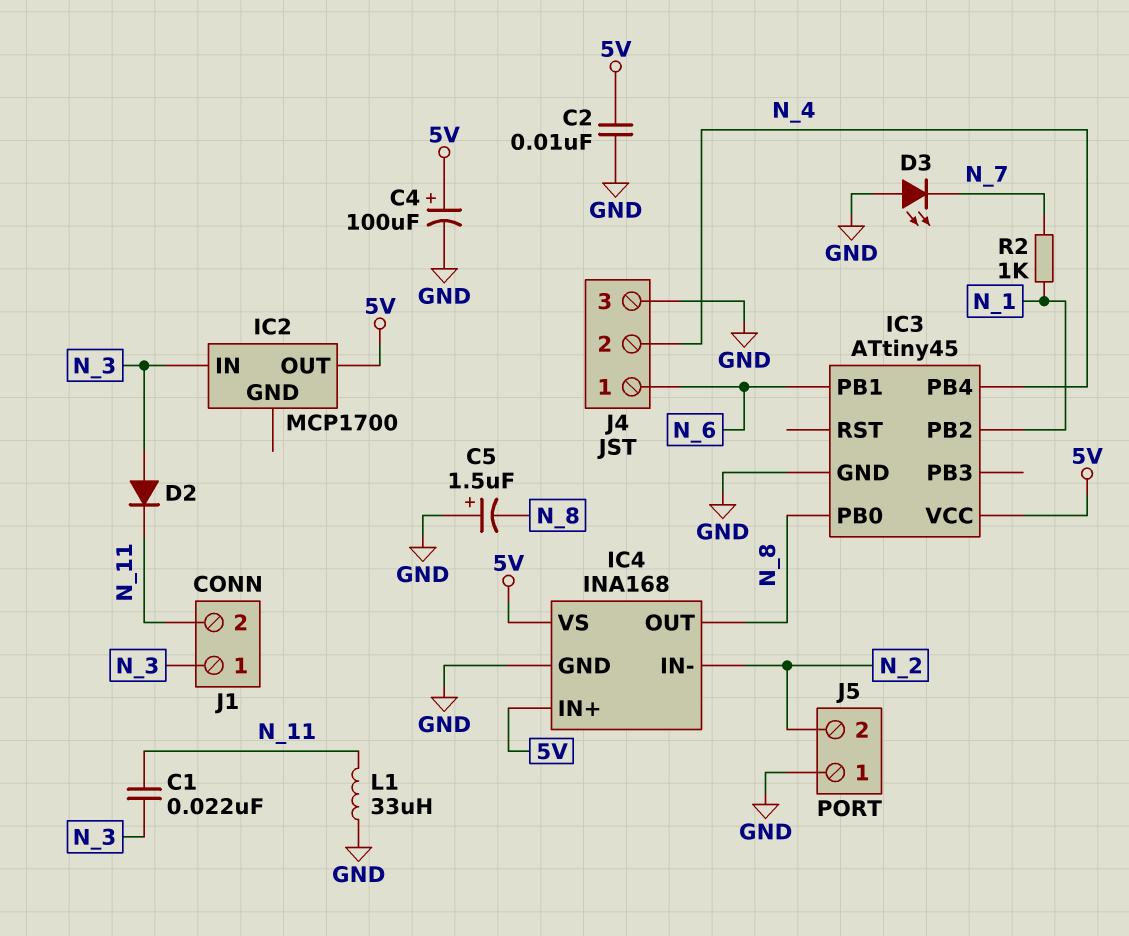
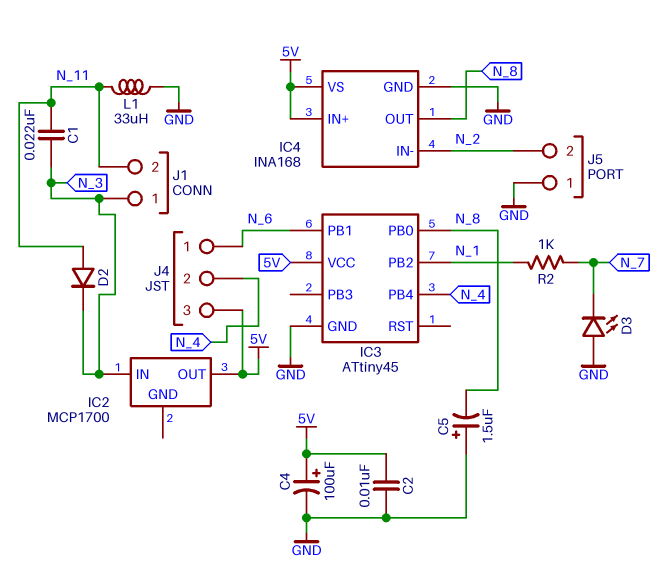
D2: diode (A N_3, K N_11) -> diode (A N_11, K N_3)
J4 pin 3: GND -> 5V

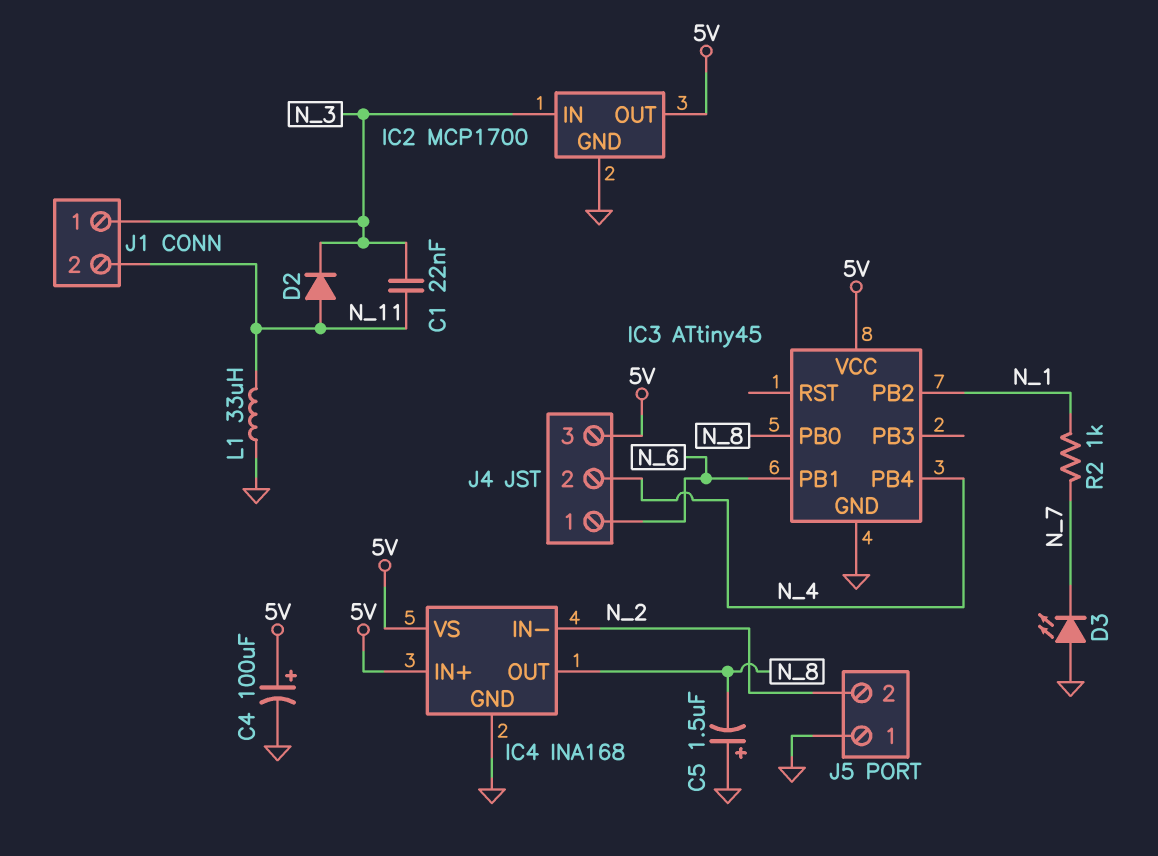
C2: 10nF (5V, GND) -> none
IC2 pin GND: none -> GND

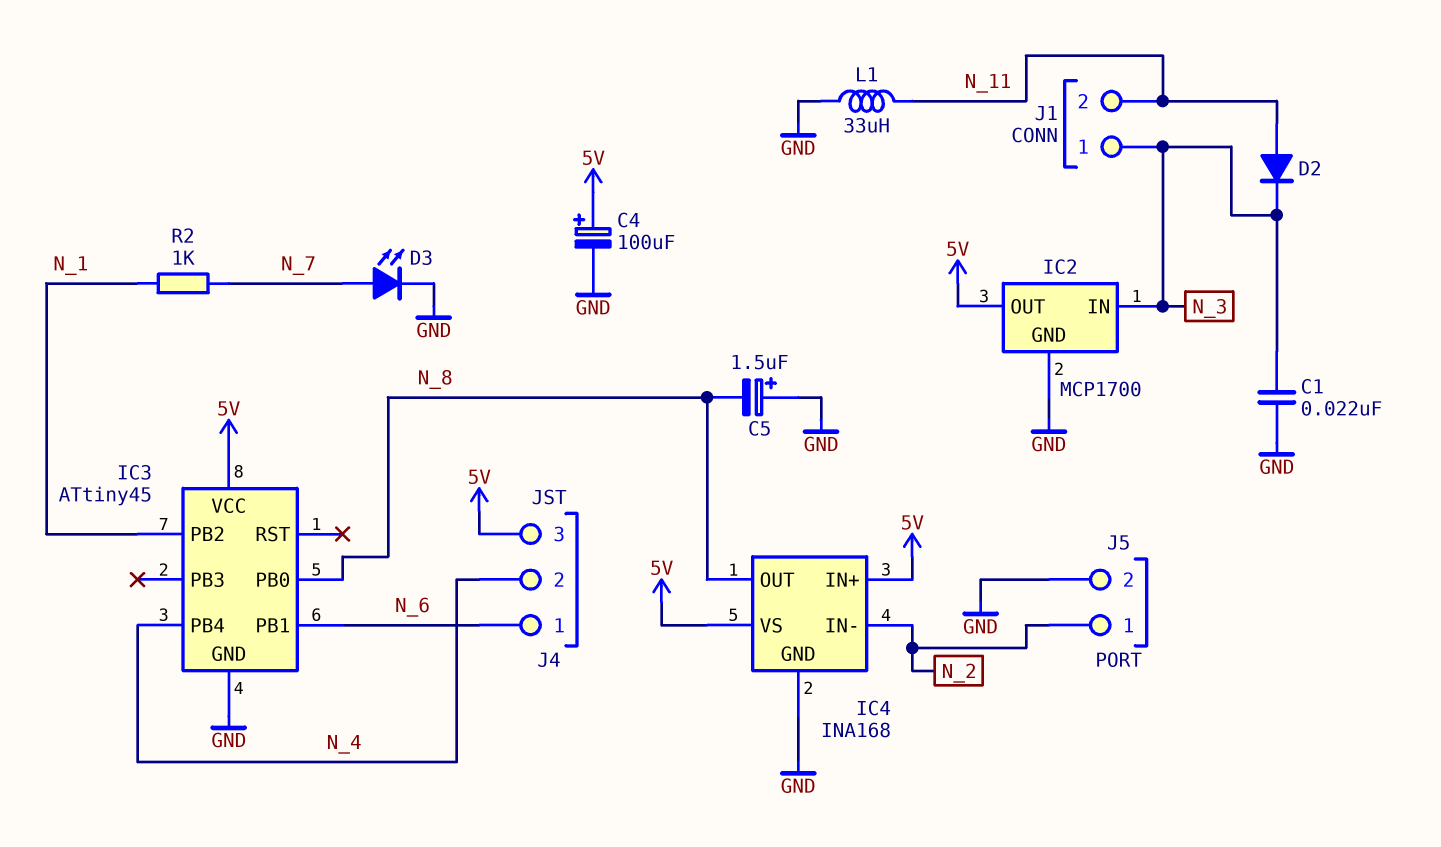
C1: 22nF (N_3, N_11) -> 22nF (GND, N_3)
D3: LED (A GND, K N_7) -> LED (A N_7, K GND)
J5 pin 1: GND -> N_2
J5 pin 2: N_2 -> GND

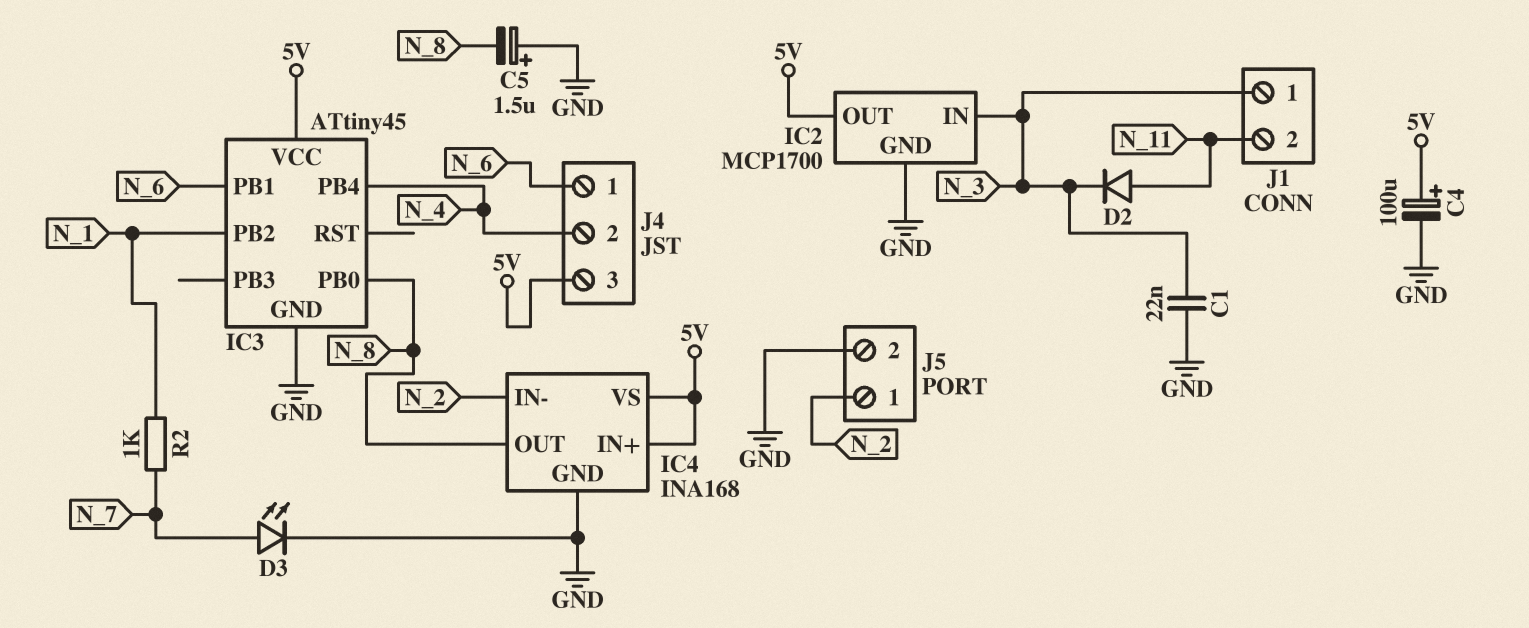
L1: 33uH (GND, N_11) -> none

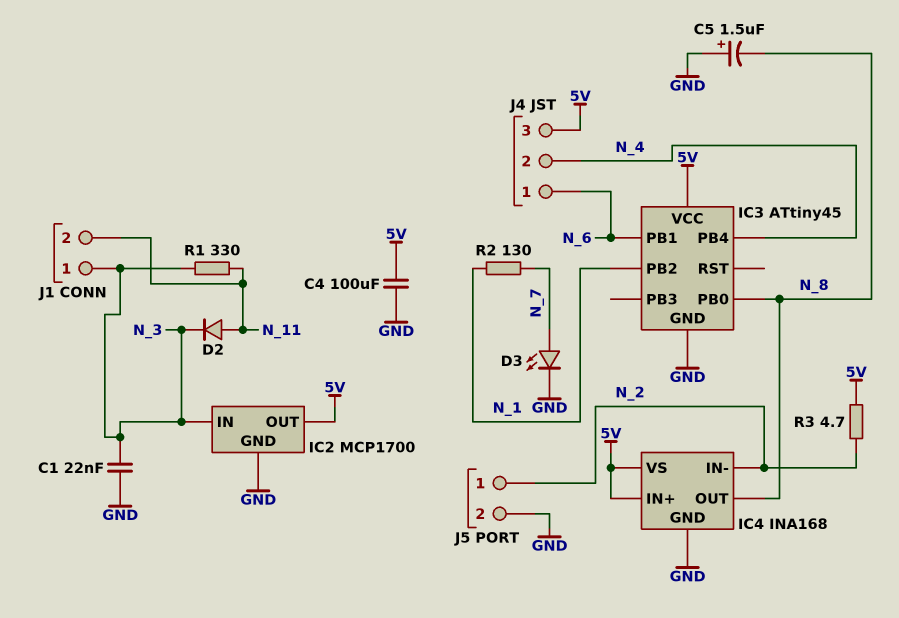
C4: 100uF (plus 5V, minus GND) -> 100uF (5V, GND)
R1: none -> 330 (N_3, N_11)
R2: 1k (N_1, N_7) -> 130 (N_1, N_7)
R3: none -> 4.7 (5V, N_2)

